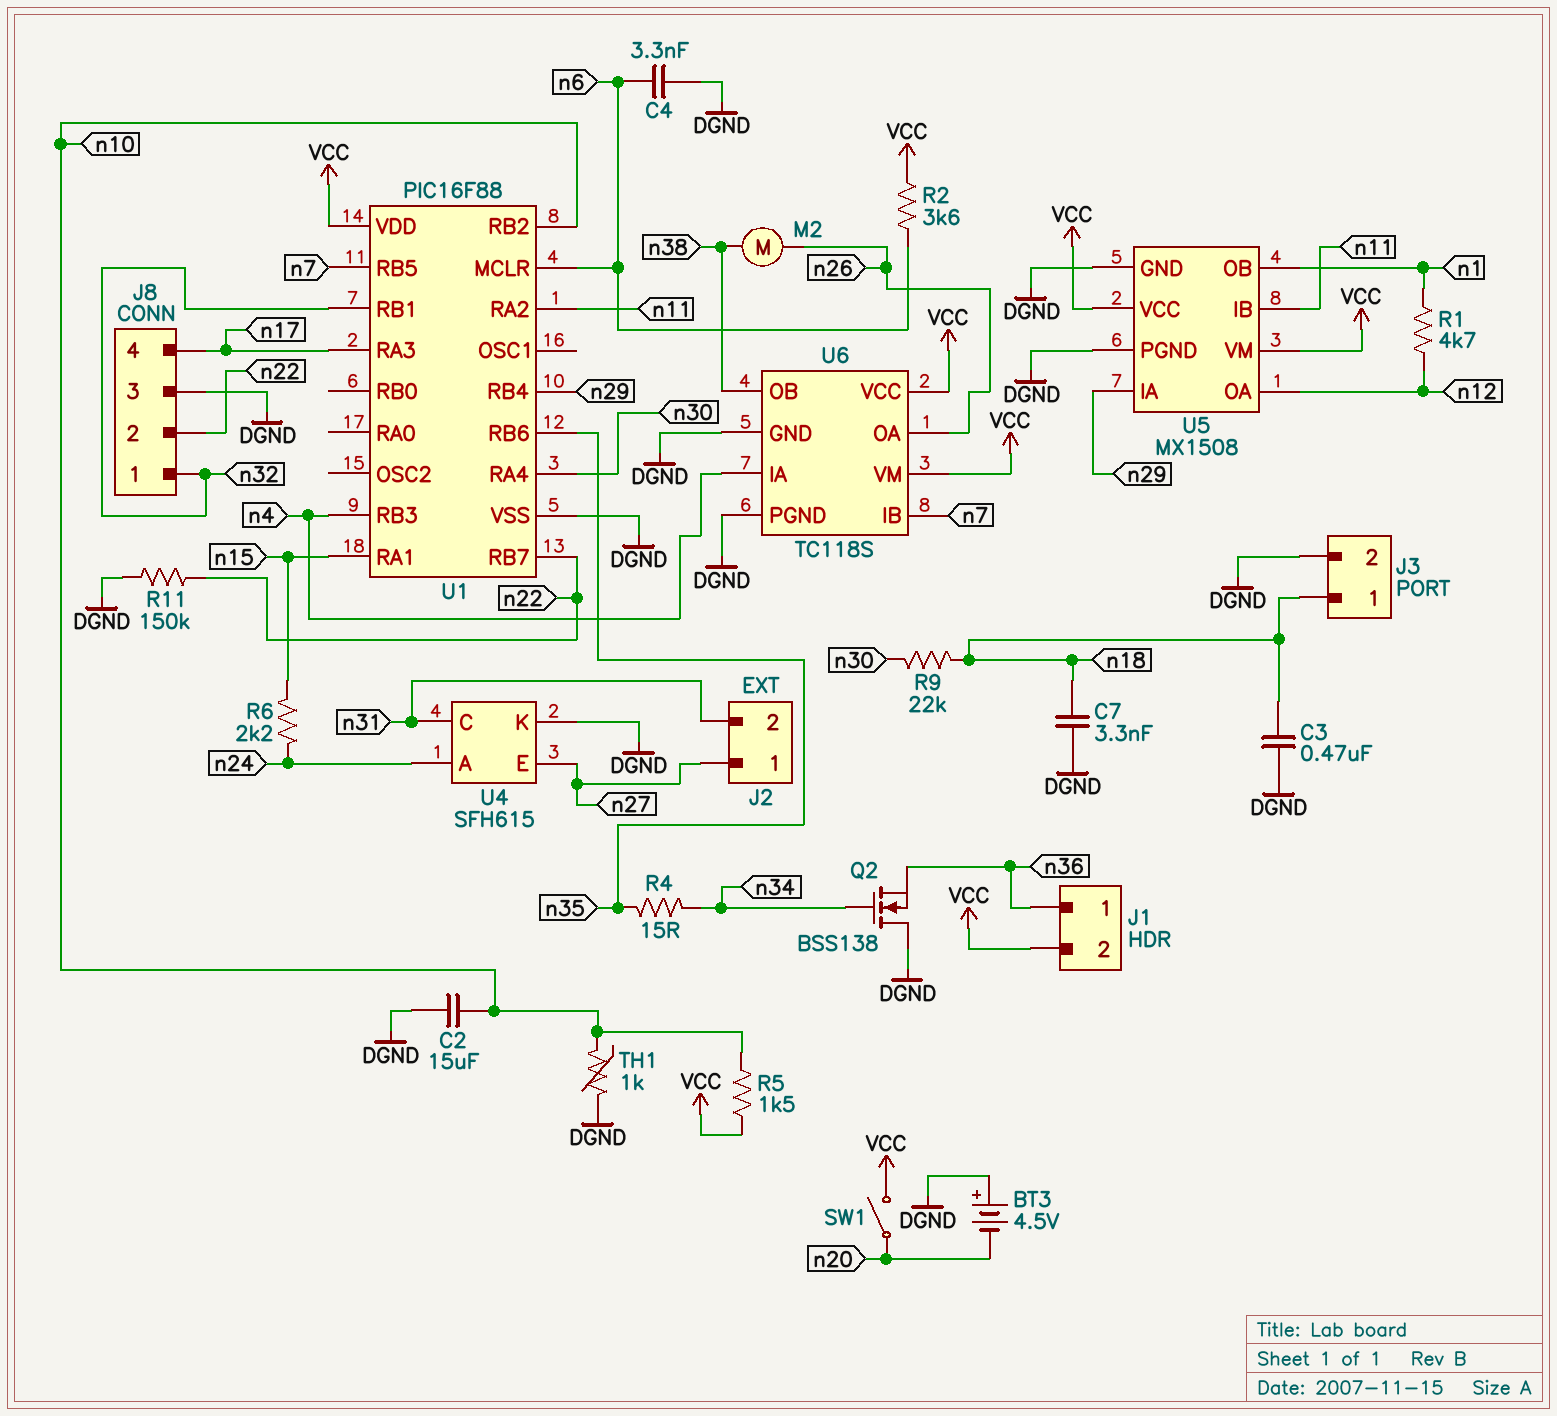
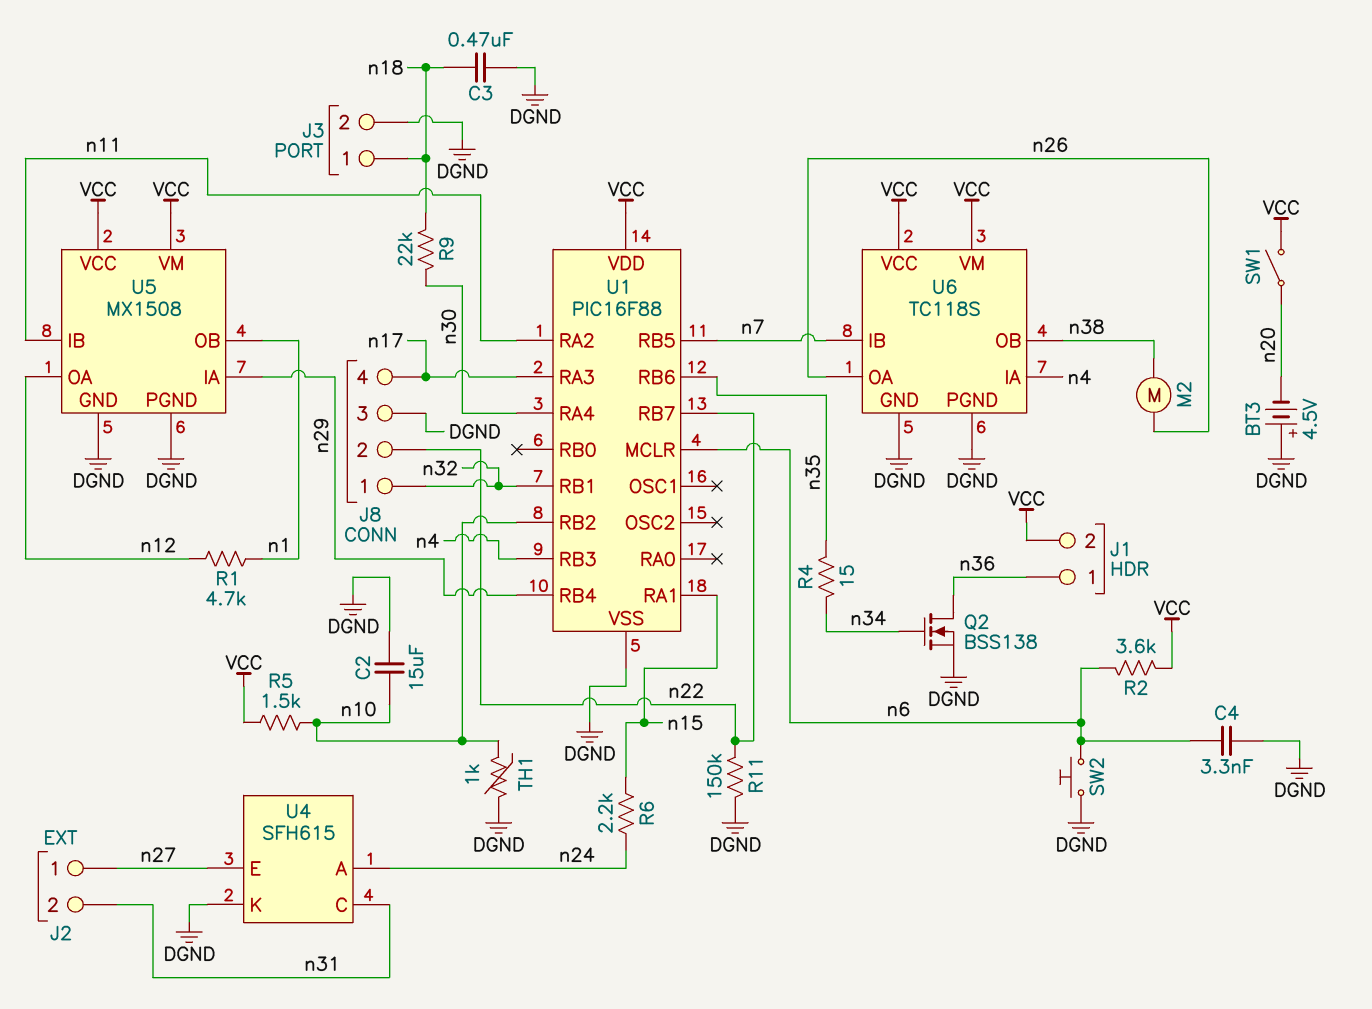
C7: 3.3nF (DGND, n18) -> none
Q2: NMOS BSS138 (G n34, D DGND, S n36) -> NMOS BSS138 (G n34, D n36, S DGND)
SW2: none -> button (DGND, n6)

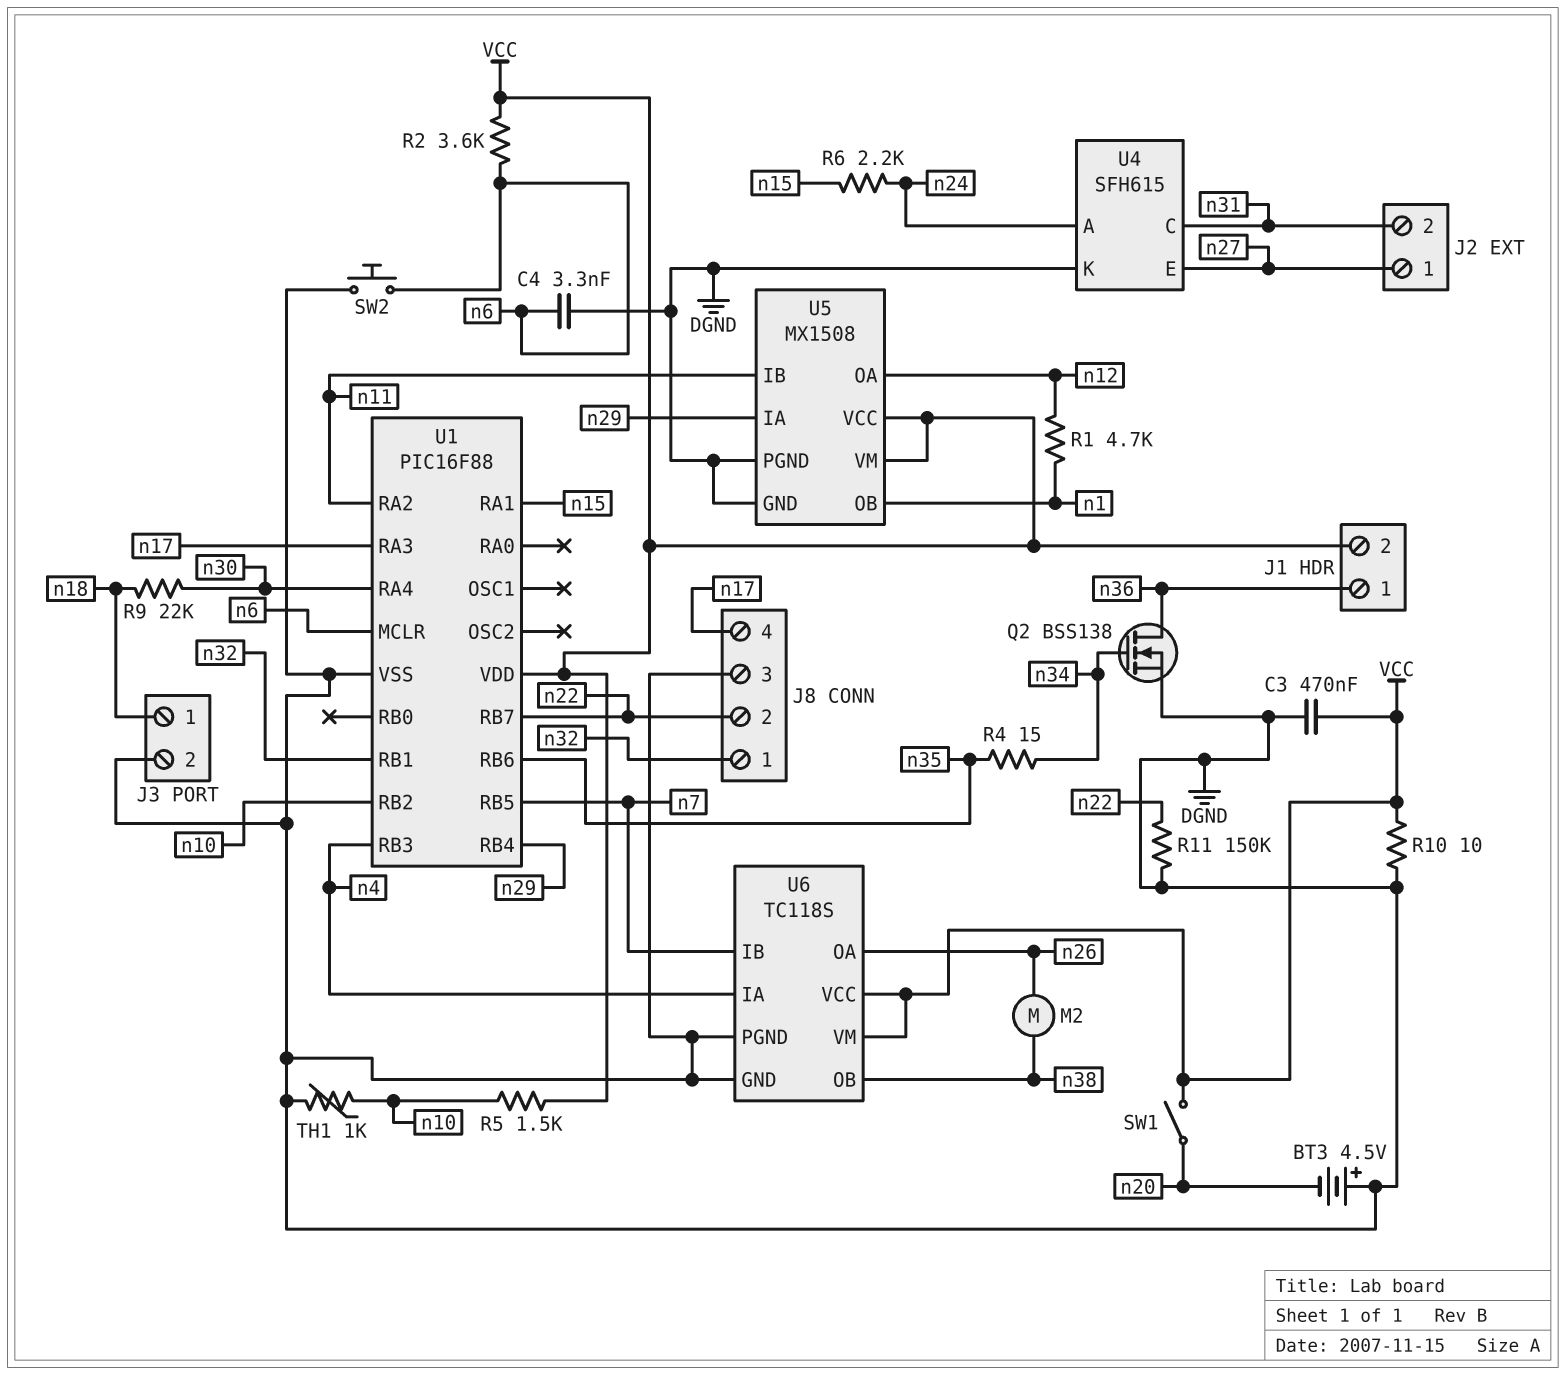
C2: 15uF (DGND, n10) -> none
C3: 470nF (DGND, n18) -> 470nF (DGND, VCC)
R10: none -> 10 (DGND, VCC)

